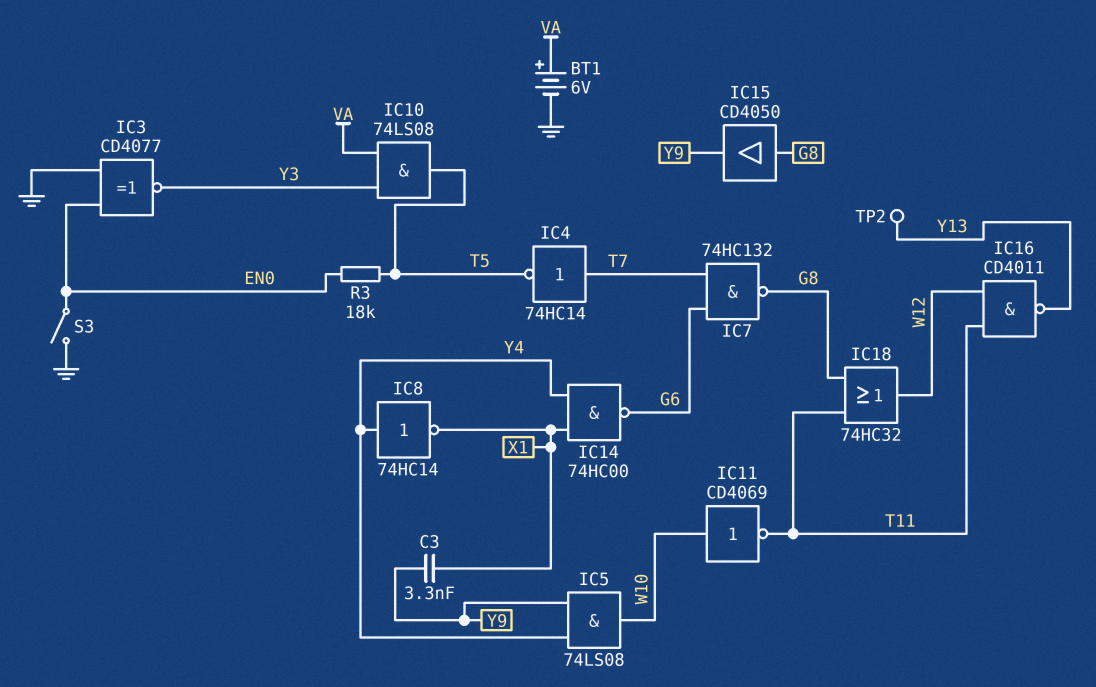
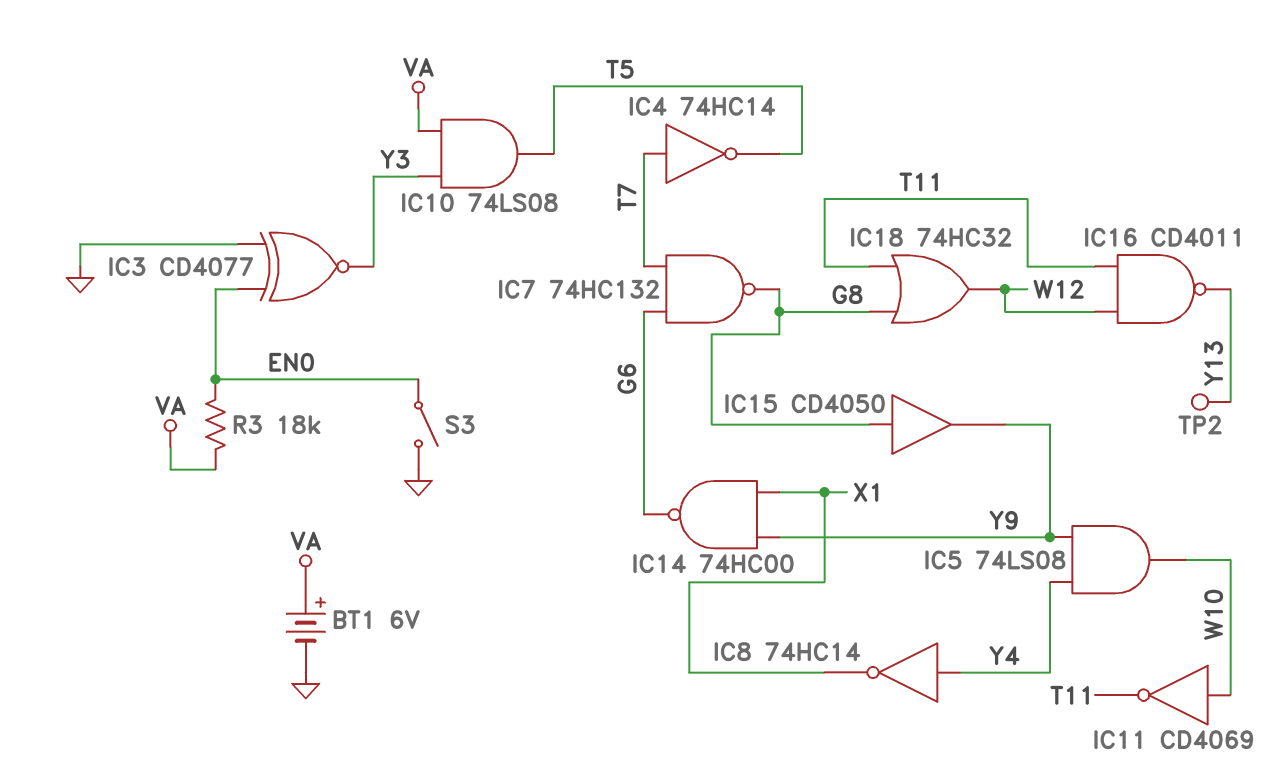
C3: 3.3nF (X1, Y9) -> none
IC14: NAND 74HC00 (in X1, in Y4, out G6) -> NAND 74HC00 (in X1, in Y9, out G6)
R3: 18k (EN0, T5) -> 18k (EN0, VA)

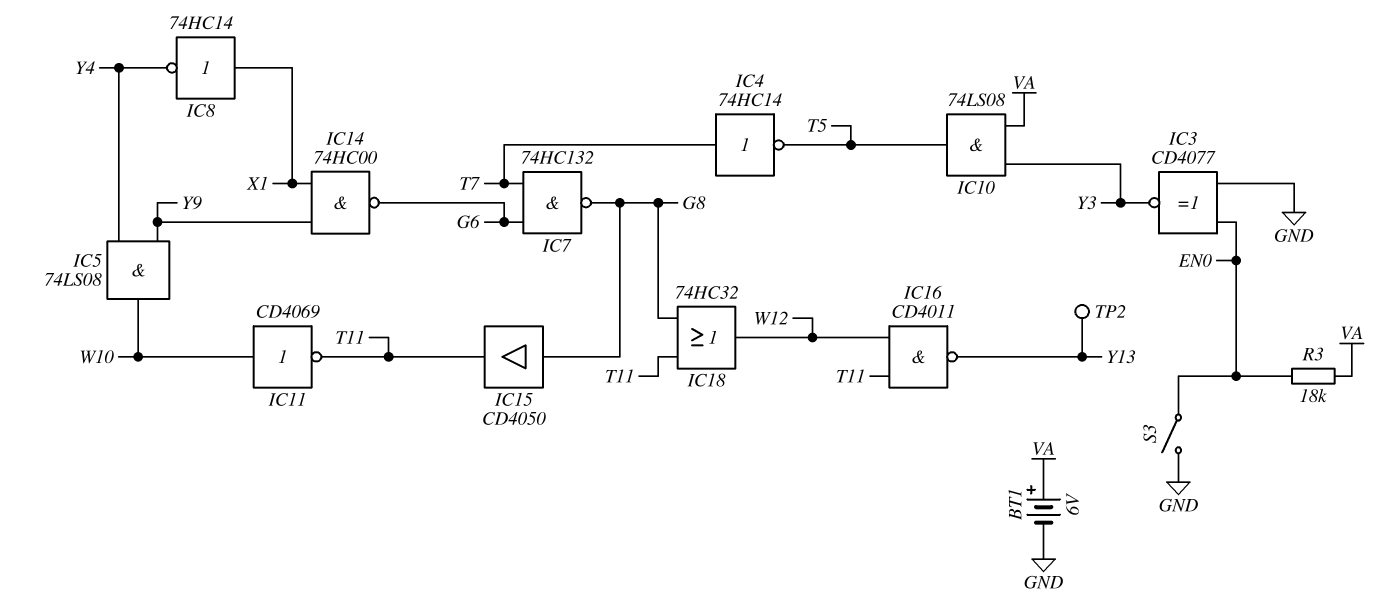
IC8: NOT 74HC14 (in Y4, out X1) -> NOT 74HC14 (in X1, out Y4)
IC15: buffer CD4050 (in G8, out Y9) -> buffer CD4050 (in G8, out T11)

